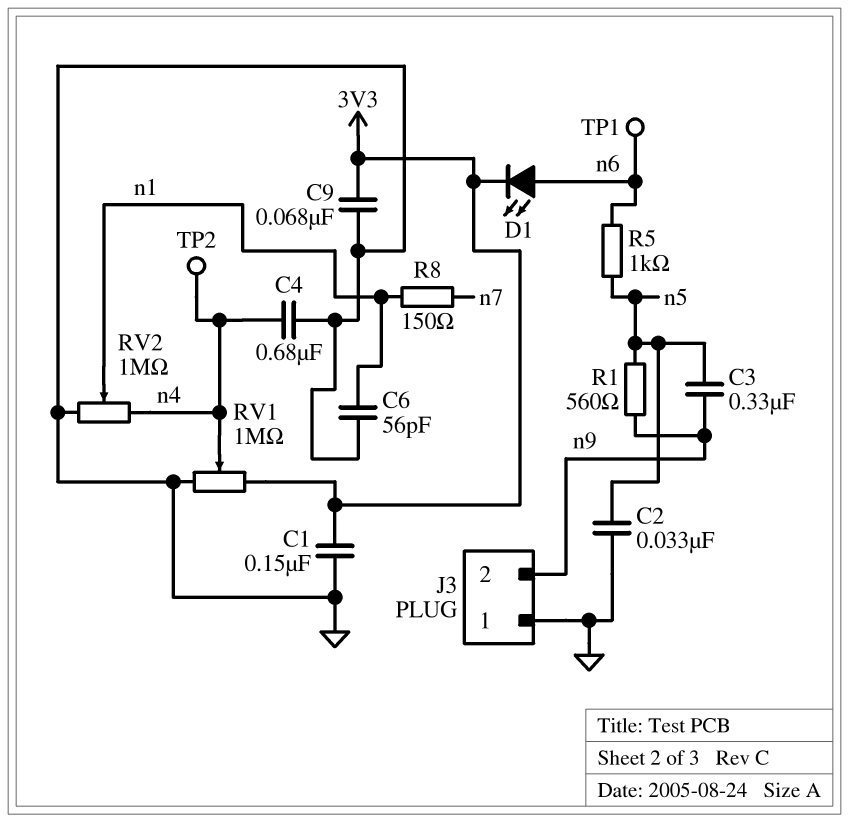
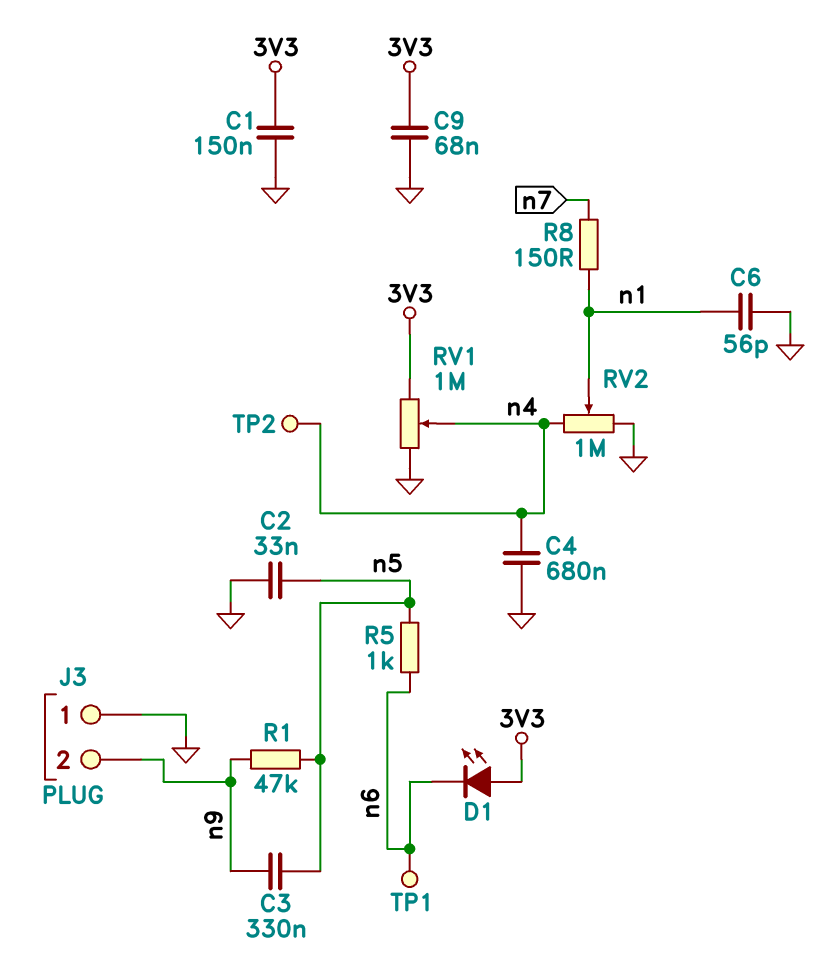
D1: LED (A n6, K 3V3) -> LED (A 3V3, K n6)
R1: 560 (n5, n9) -> 47k (n5, n9)

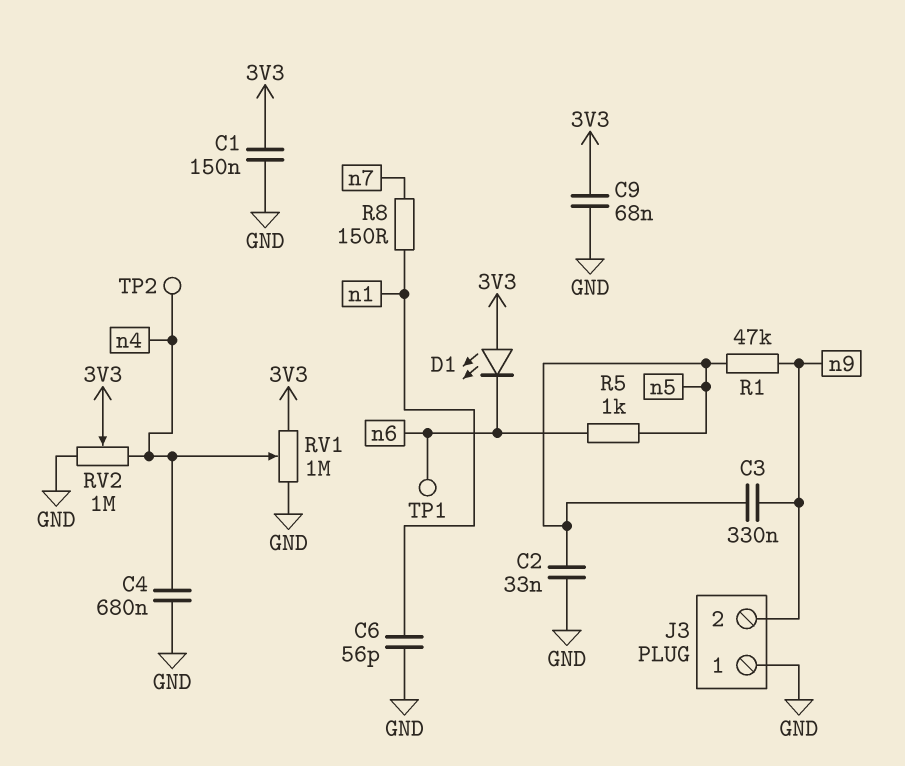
RV2: 1M (GND, n4, wiper n1) -> 1M (GND, n4, wiper 3V3)

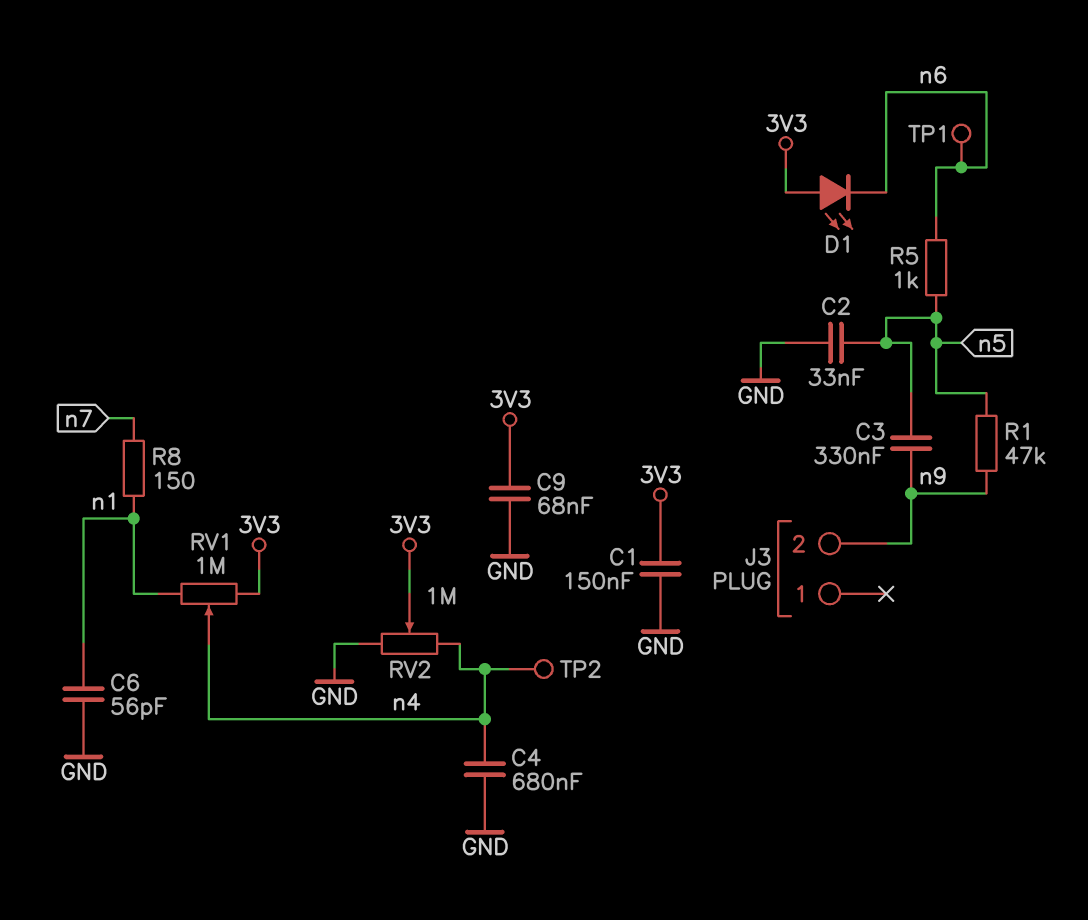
J3 pin 1: GND -> none
RV1: 1M (3V3, GND, wiper n4) -> 1M (3V3, n1, wiper n4)

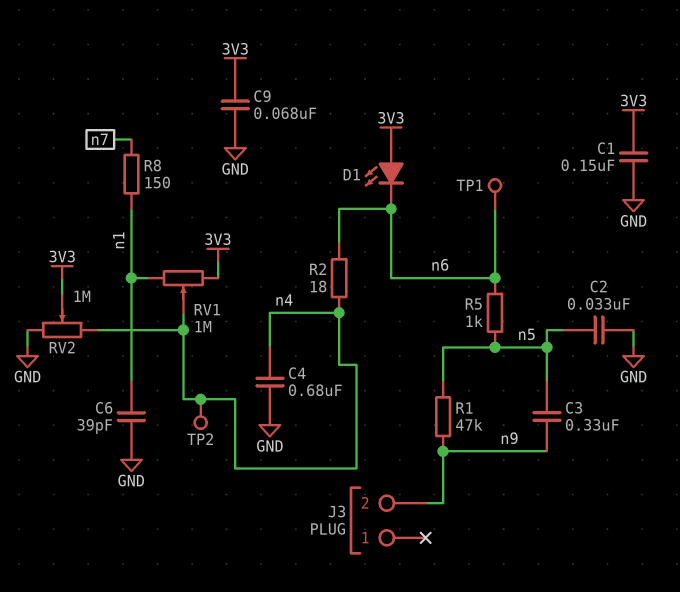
C6: 56pF (GND, n1) -> 39pF (GND, n1)
R2: none -> 18 (n4, n6)

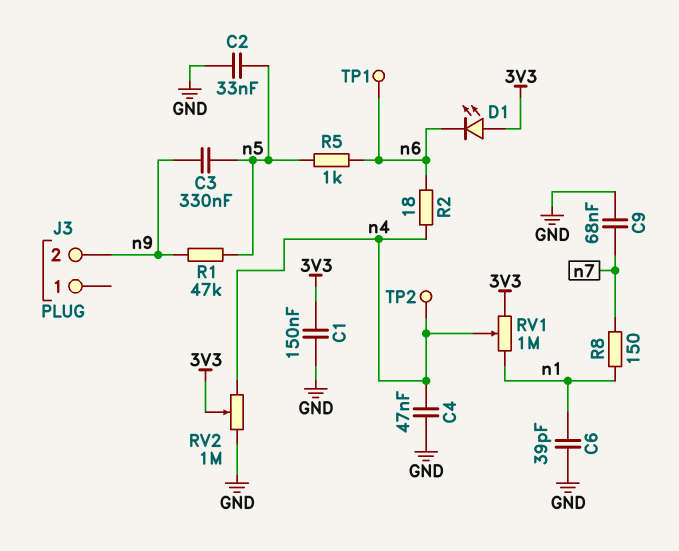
C4: 680nF (GND, n4) -> 47nF (GND, n4)
C9: 68nF (3V3, GND) -> 68nF (GND, n7)

